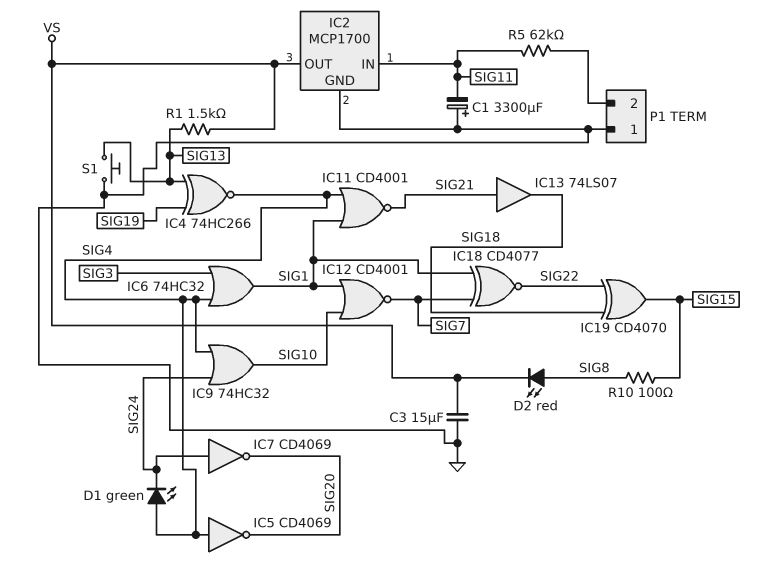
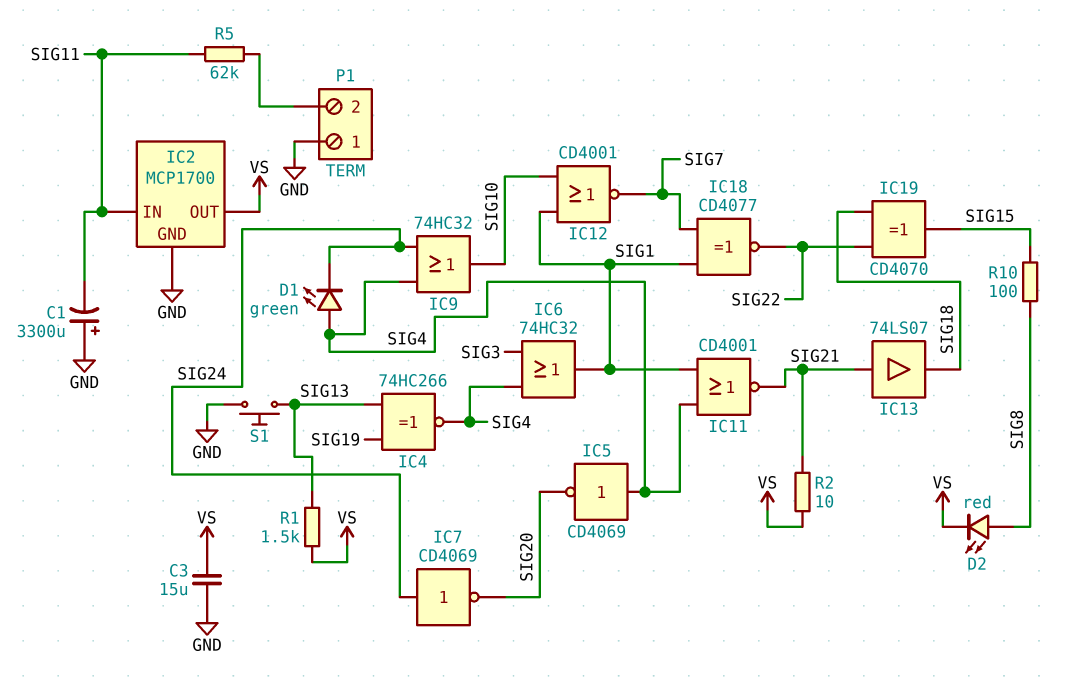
R2: none -> 10 (SIG21, VS)

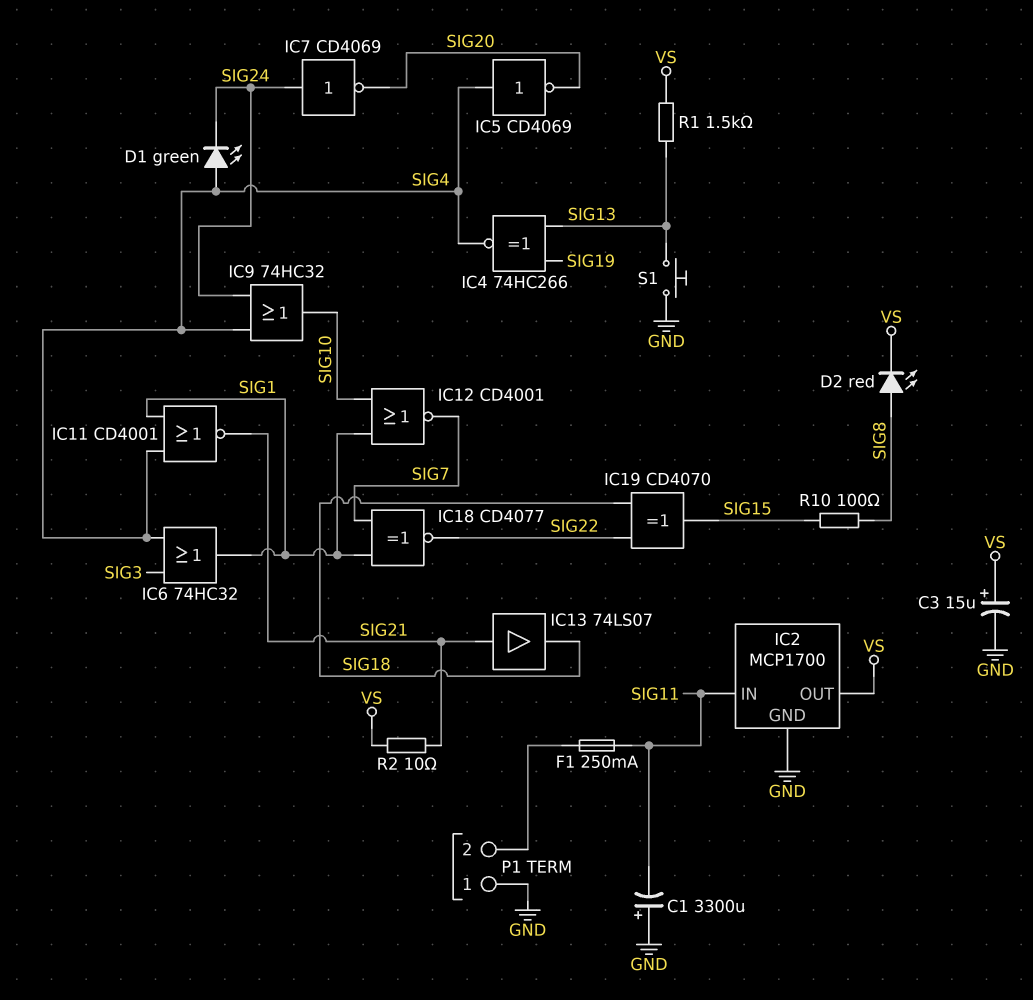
C3: 15uF (GND, VS) -> 15uF (plus VS, minus GND)
F1: none -> 250mA (P1/2, SIG11)
R5: 62k (P1/2, SIG11) -> none

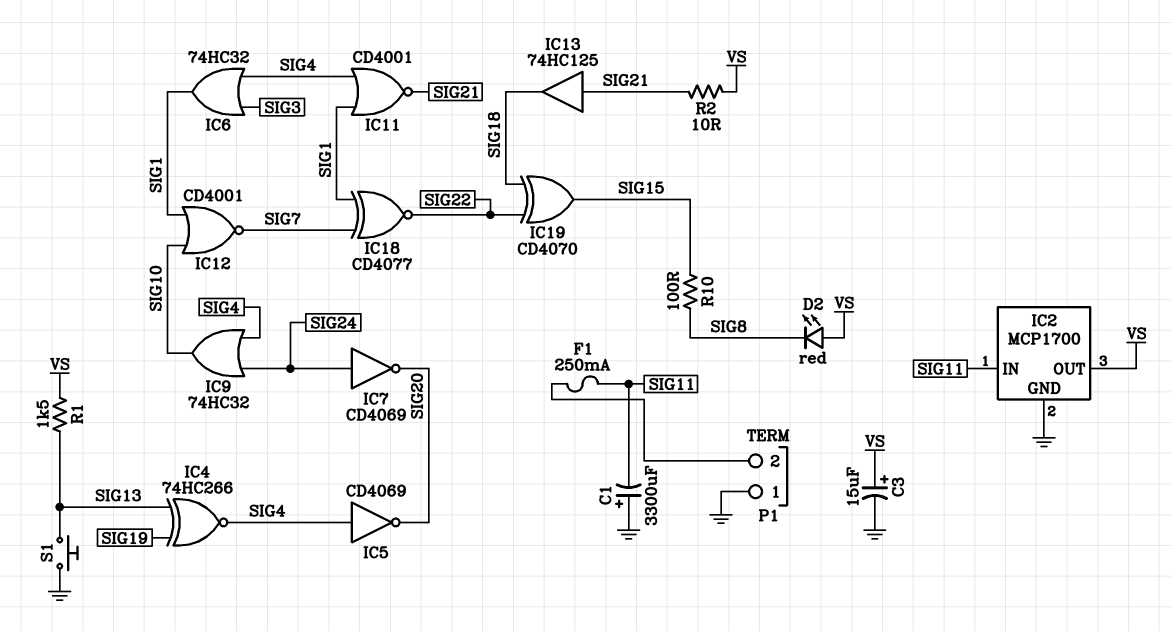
D1: LED green (A SIG4, K SIG24) -> none
D2: LED red (A SIG8, K VS) -> LED red (A VS, K SIG8)
IC13: buffer 74LS07 (in SIG21, out SIG18) -> buffer 74HC125 (in SIG21, out SIG18)

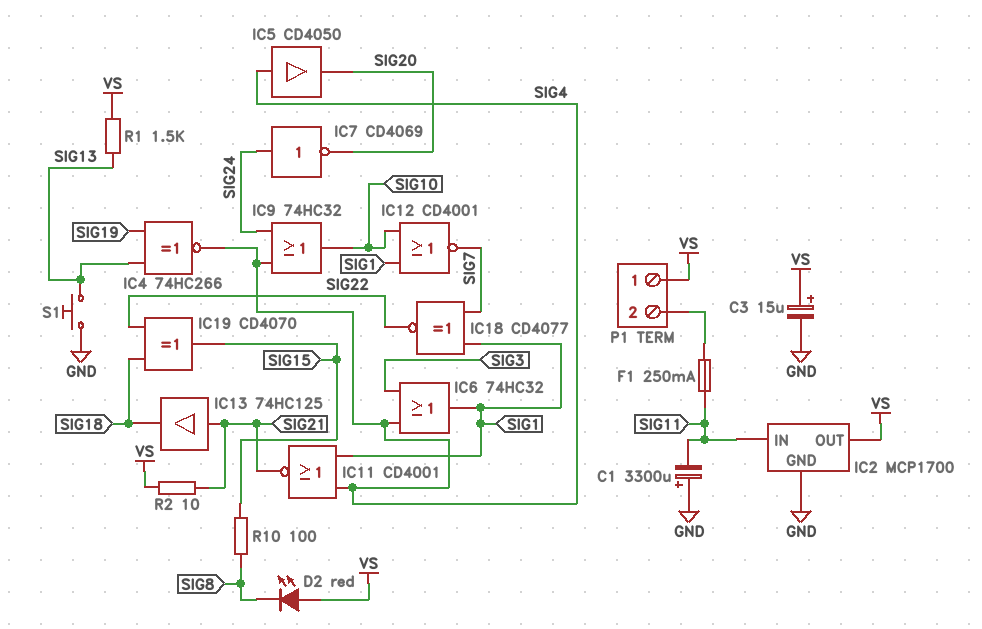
IC5: NOT CD4069 (in SIG4, out SIG20) -> buffer CD4050 (in SIG4, out SIG20)
P1 pin 1: GND -> VS

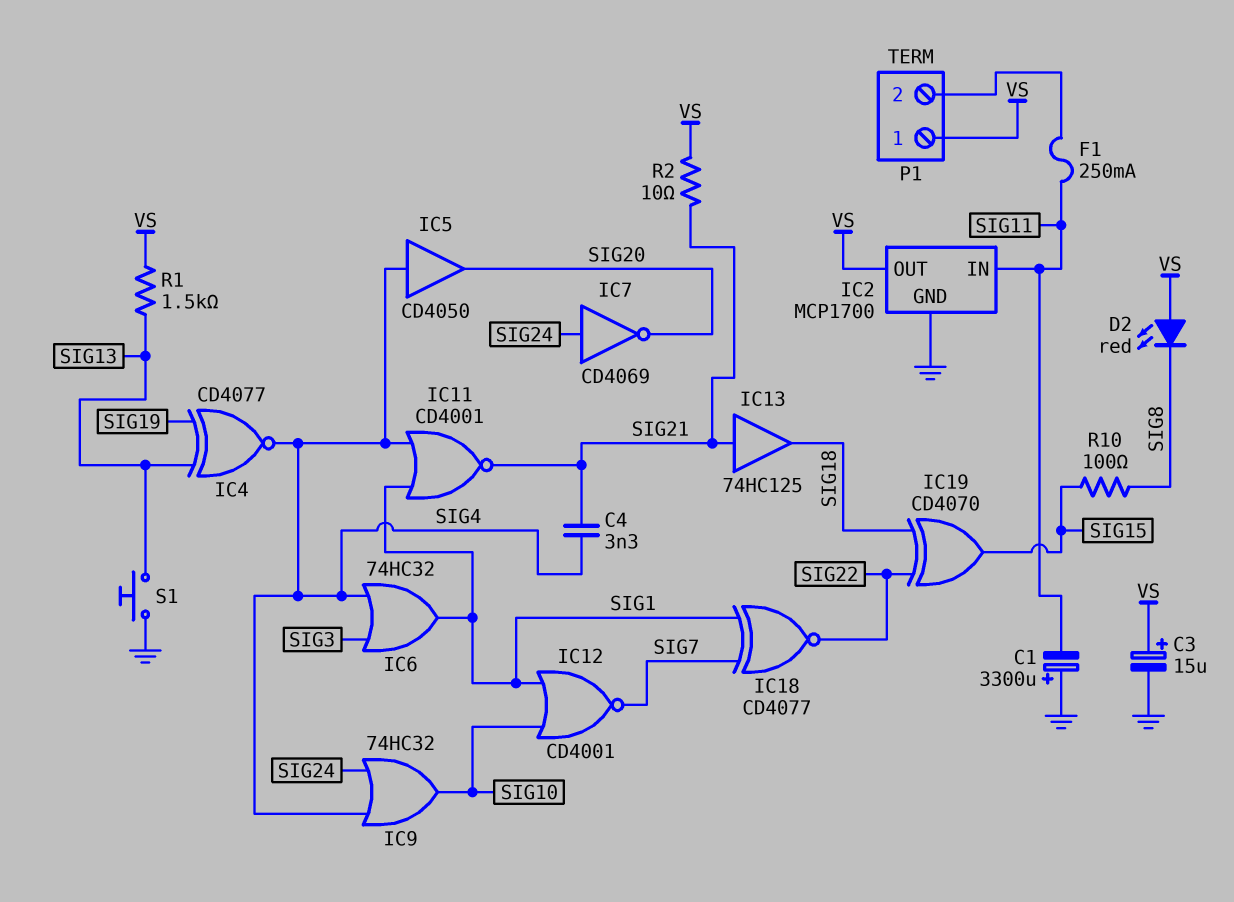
C4: none -> 3.3nF (SIG4, SIG21)
IC4: XNOR 74HC266 (in SIG13, in SIG19, out SIG4) -> XNOR CD4077 (in SIG13, in SIG19, out SIG4)

